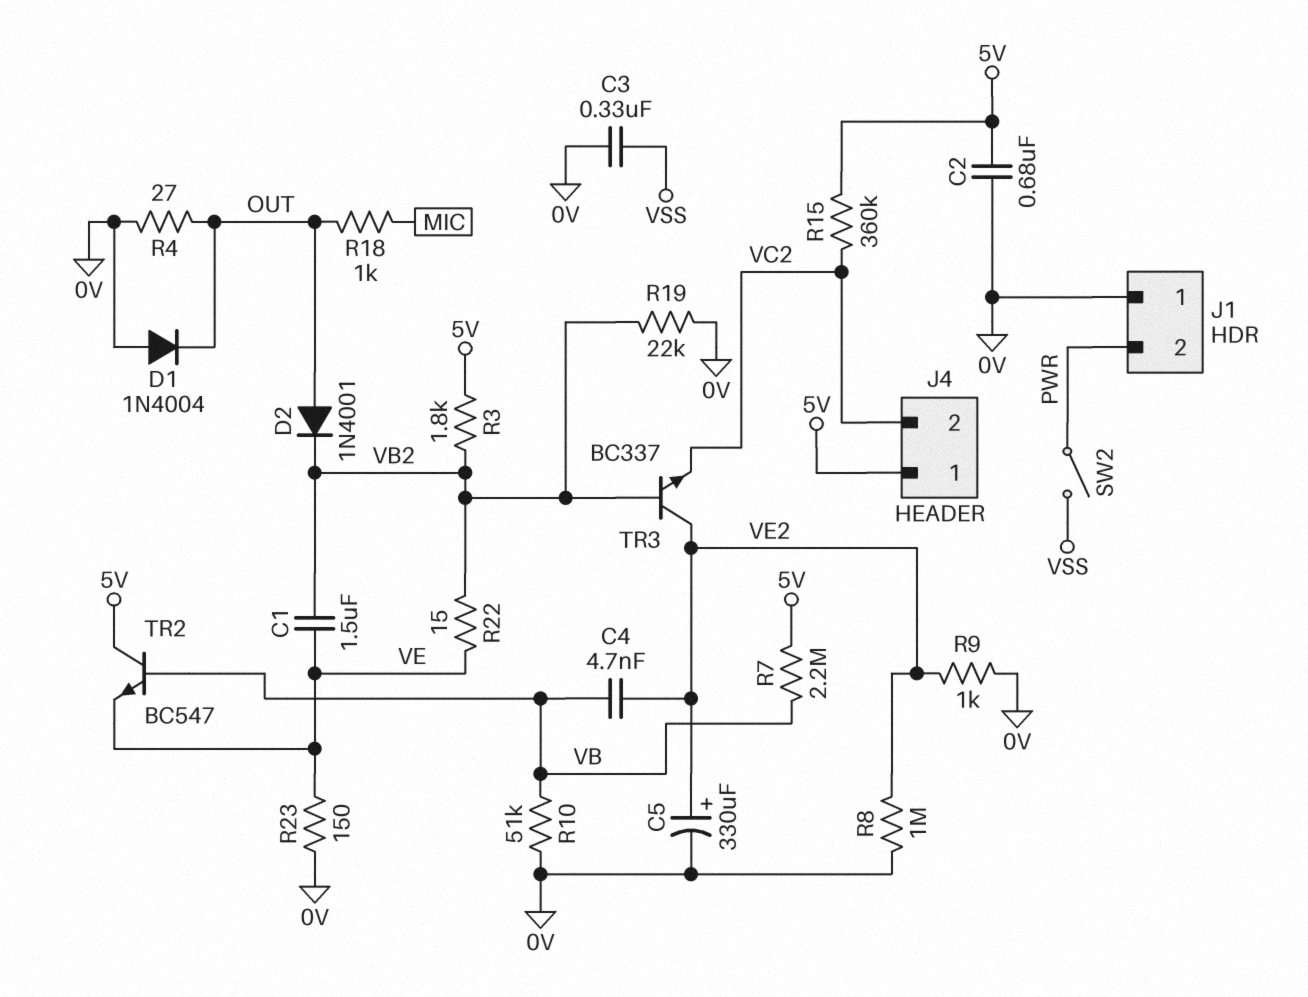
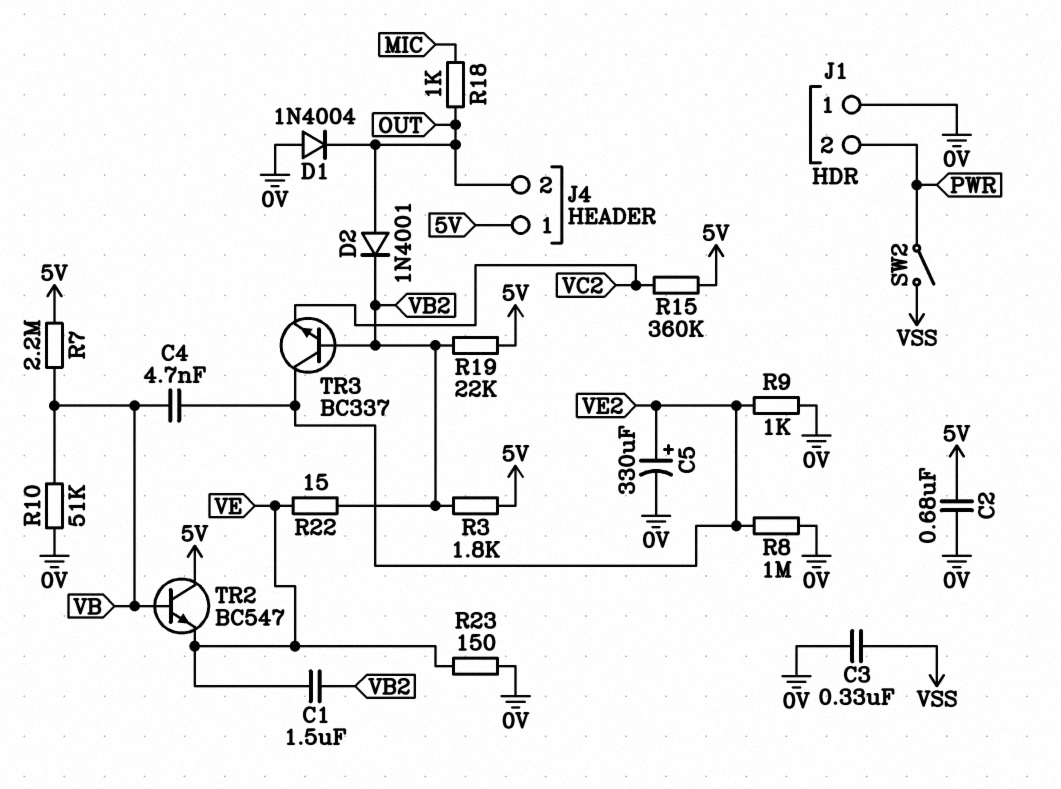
J4 pin 2: VC2 -> OUT
R4: 27 (0V, OUT) -> none
R19: 22k (0V, VB2) -> 22k (5V, VB2)

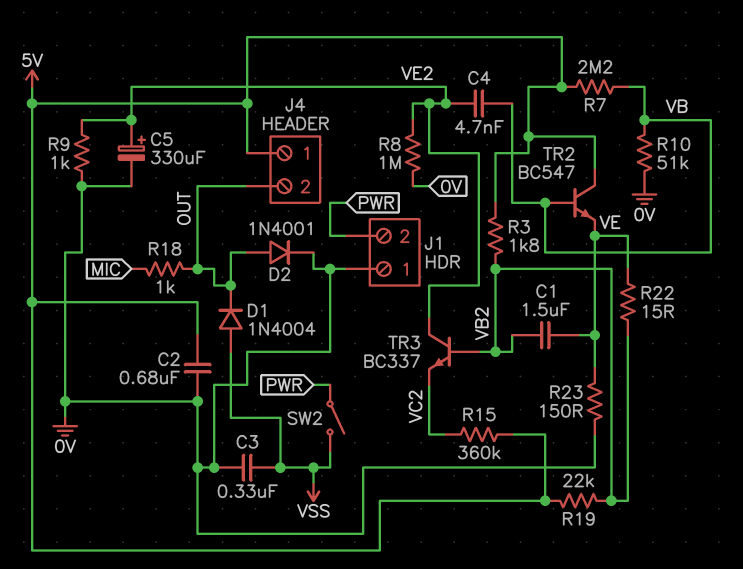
D1: diode 1N4004 (A 0V, K OUT) -> diode 1N4004 (A VSS, K OUT)
D2: diode 1N4001 (A OUT, K VB2) -> diode 1N4001 (A OUT, K 0V)

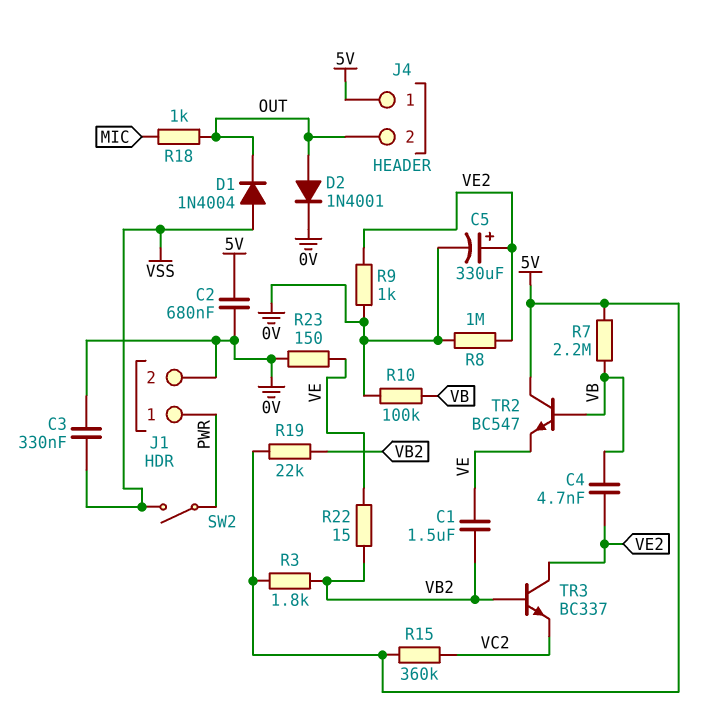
J1 pin 1: 0V -> PWR
J1 pin 2: PWR -> 0V
R10: 51k (0V, VB) -> 100k (0V, VB)

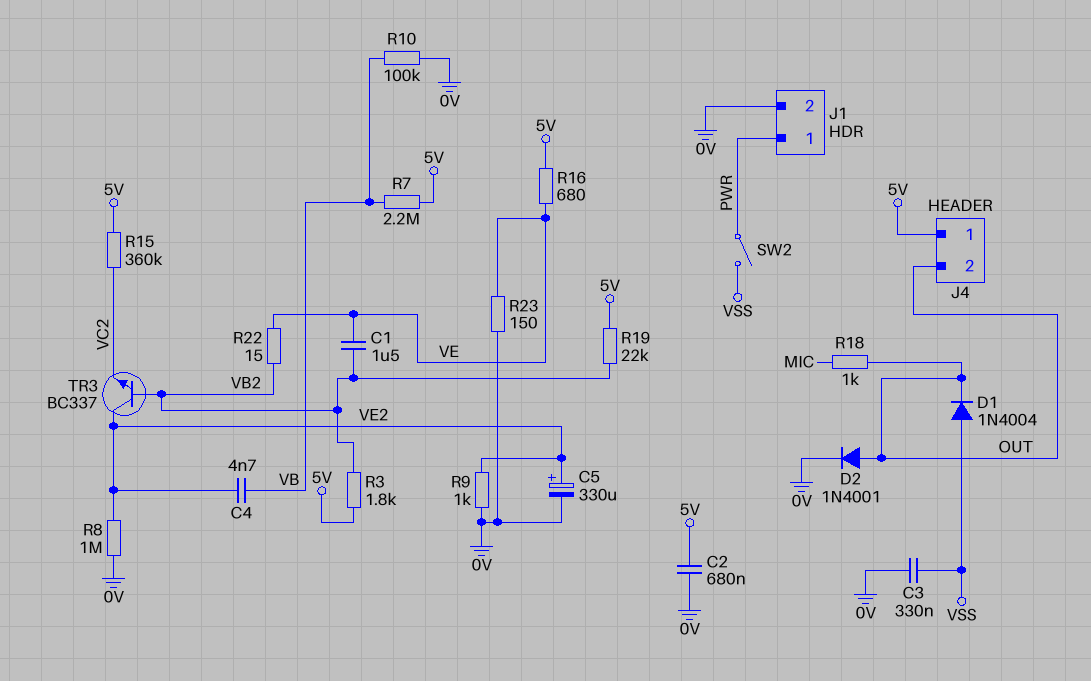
R16: none -> 680 (5V, VE)
TR2: NPN BC547 (B VB, C 5V, E VE) -> none

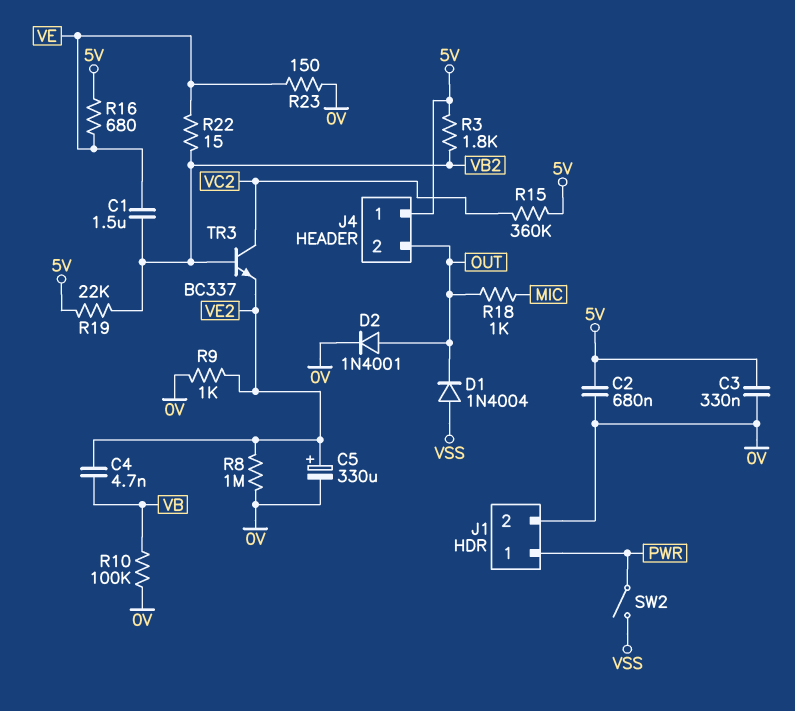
C3: 330nF (0V, VSS) -> 330nF (0V, 5V)
R7: 2.2M (5V, VB) -> none
TR3: NPN BC337 (B VB2, C VE2, E VC2) -> NPN BC337 (B VB2, C VC2, E VE2)

